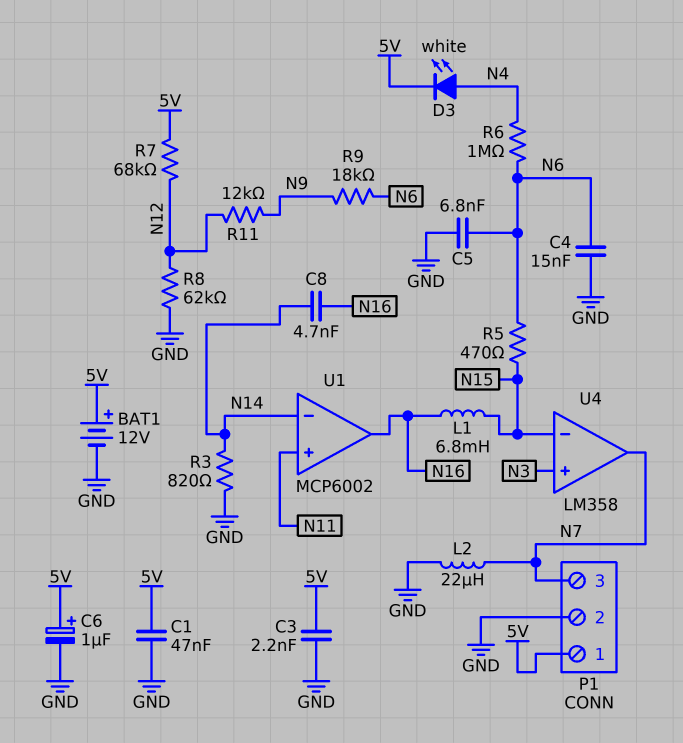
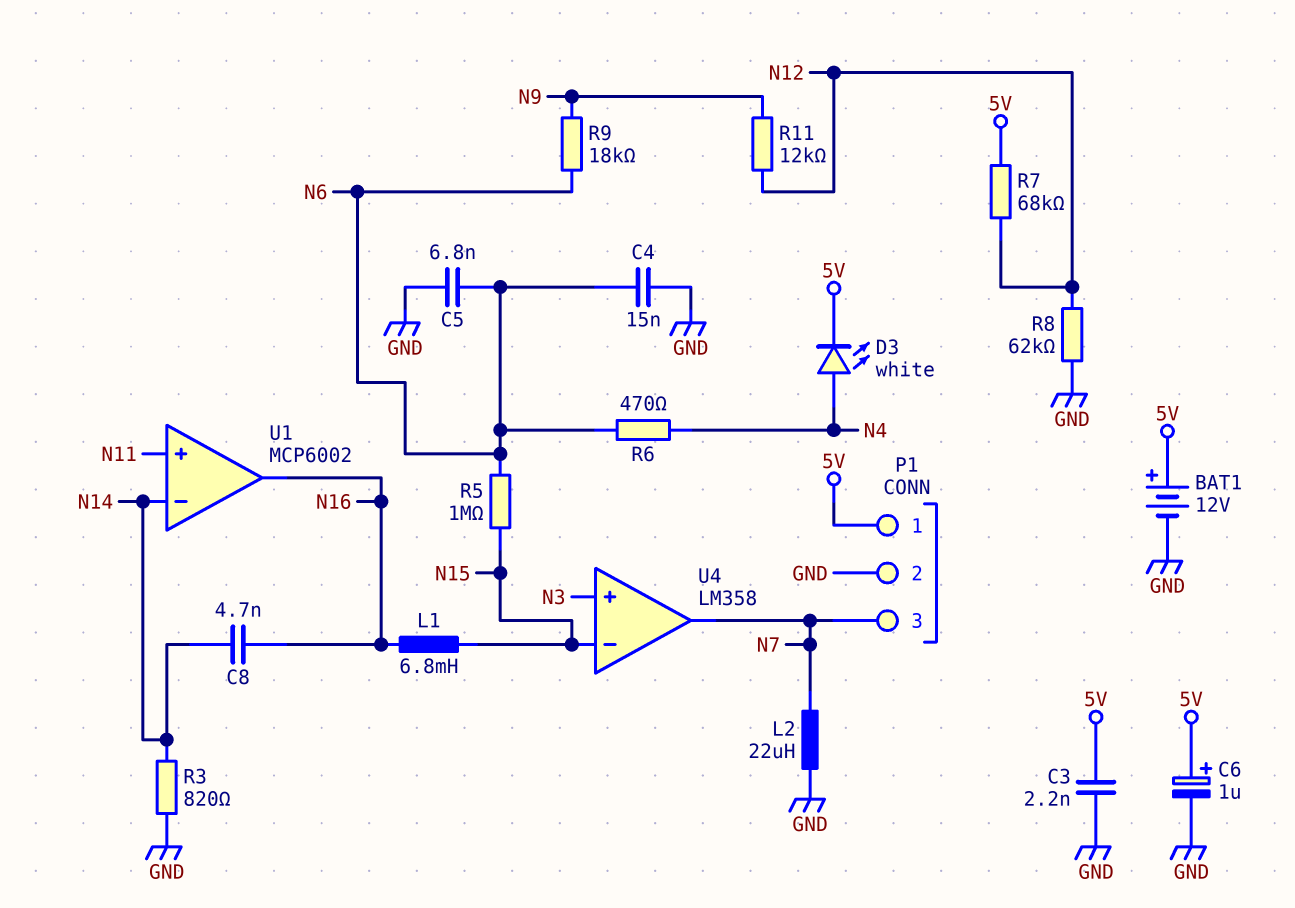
C1: 47nF (5V, GND) -> none
R5: 470 (N6, N15) -> 1M (N6, N15)
R6: 1M (N4, N6) -> 470 (N4, N6)

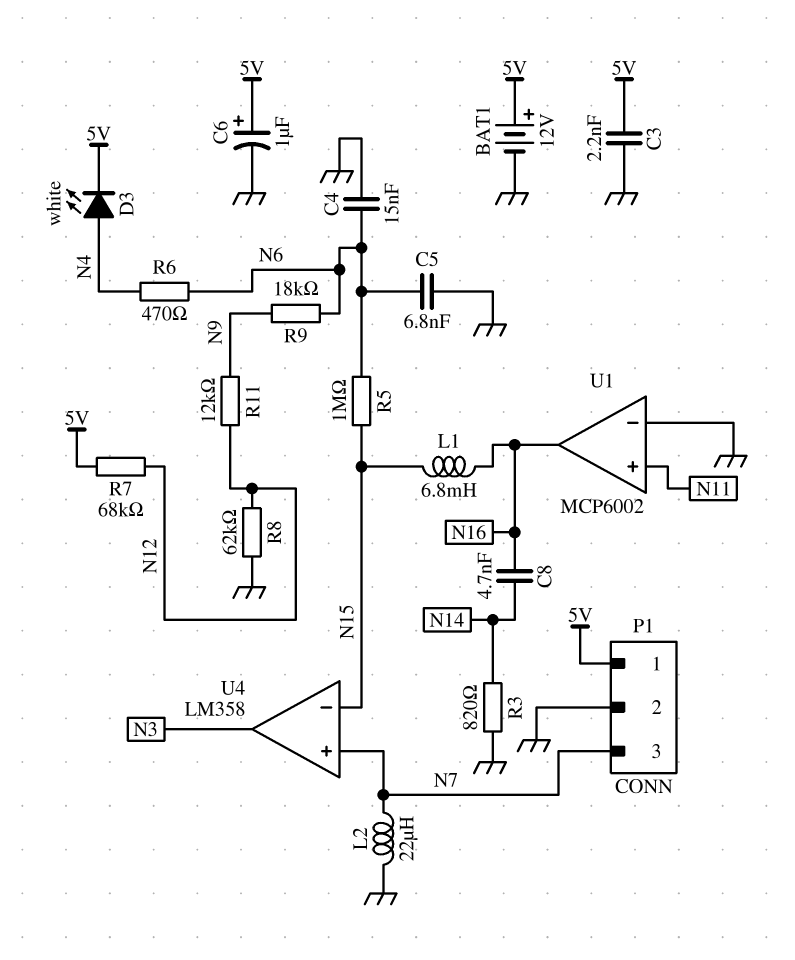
U1 pin in-: N14 -> GND
U4 pin in+: N3 -> N7
U4 pin out: N7 -> N3

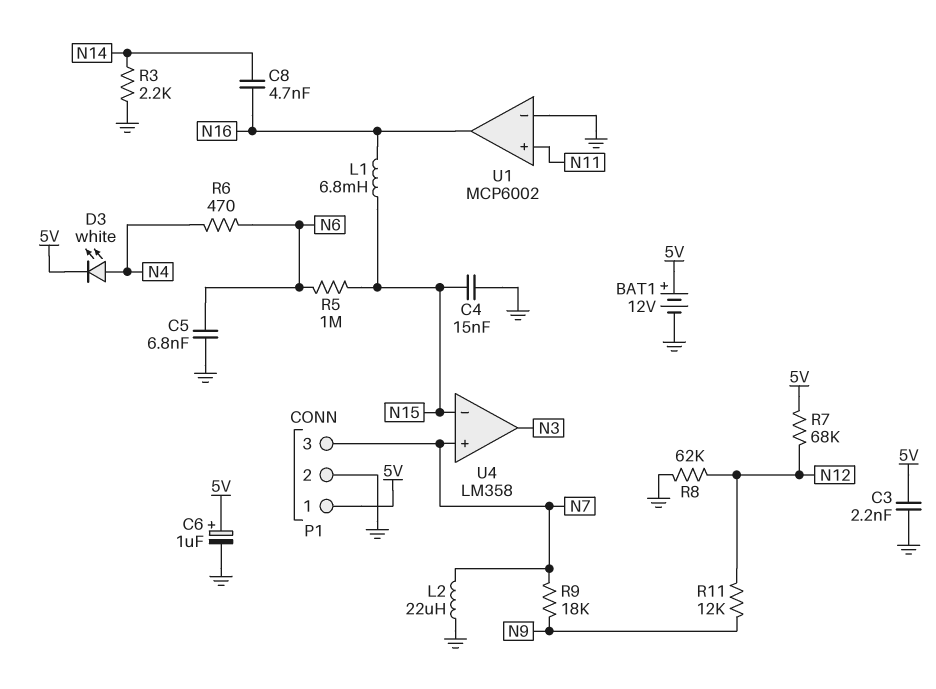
C4: 15nF (GND, N6) -> 15nF (GND, N15)
R3: 820 (GND, N14) -> 2.2k (GND, N14)
R9: 18k (N6, N9) -> 18k (N7, N9)

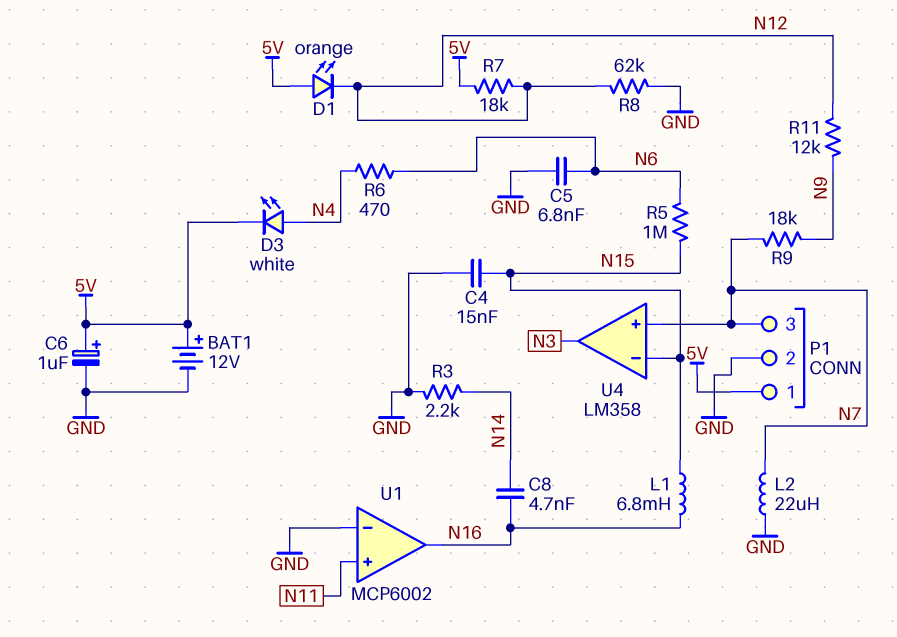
C3: 2.2nF (5V, GND) -> none
D1: none -> LED orange (A 5V, K N12)
R7: 68k (5V, N12) -> 18k (5V, N12)

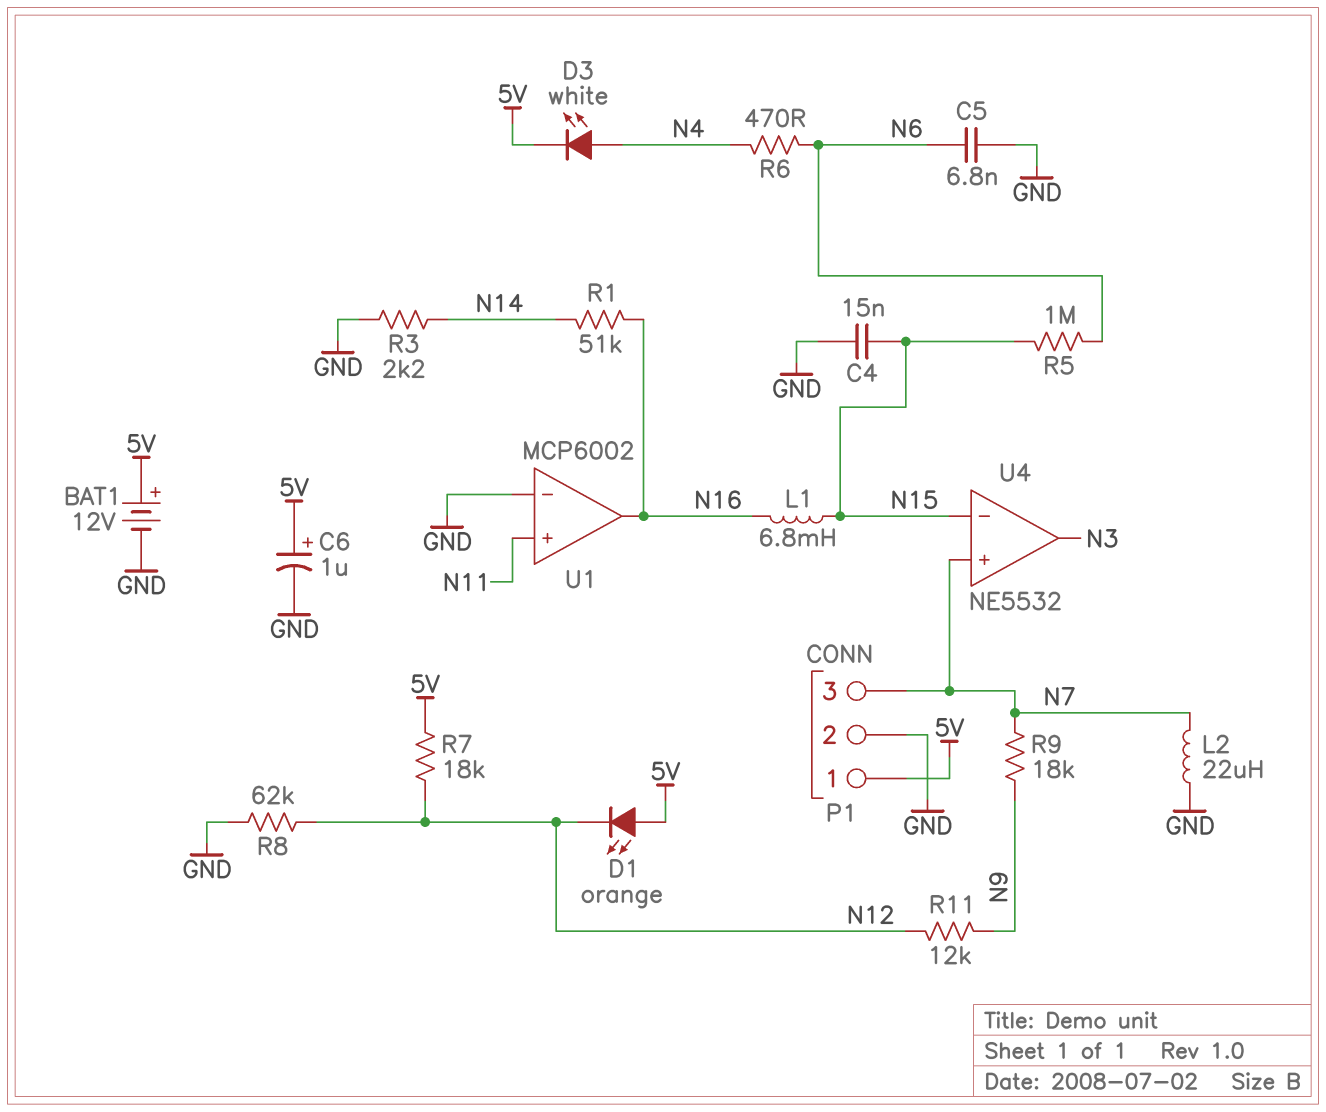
C8: 4.7nF (N14, N16) -> none
R1: none -> 51k (N14, N16)
U4: LM358 -> NE5532

